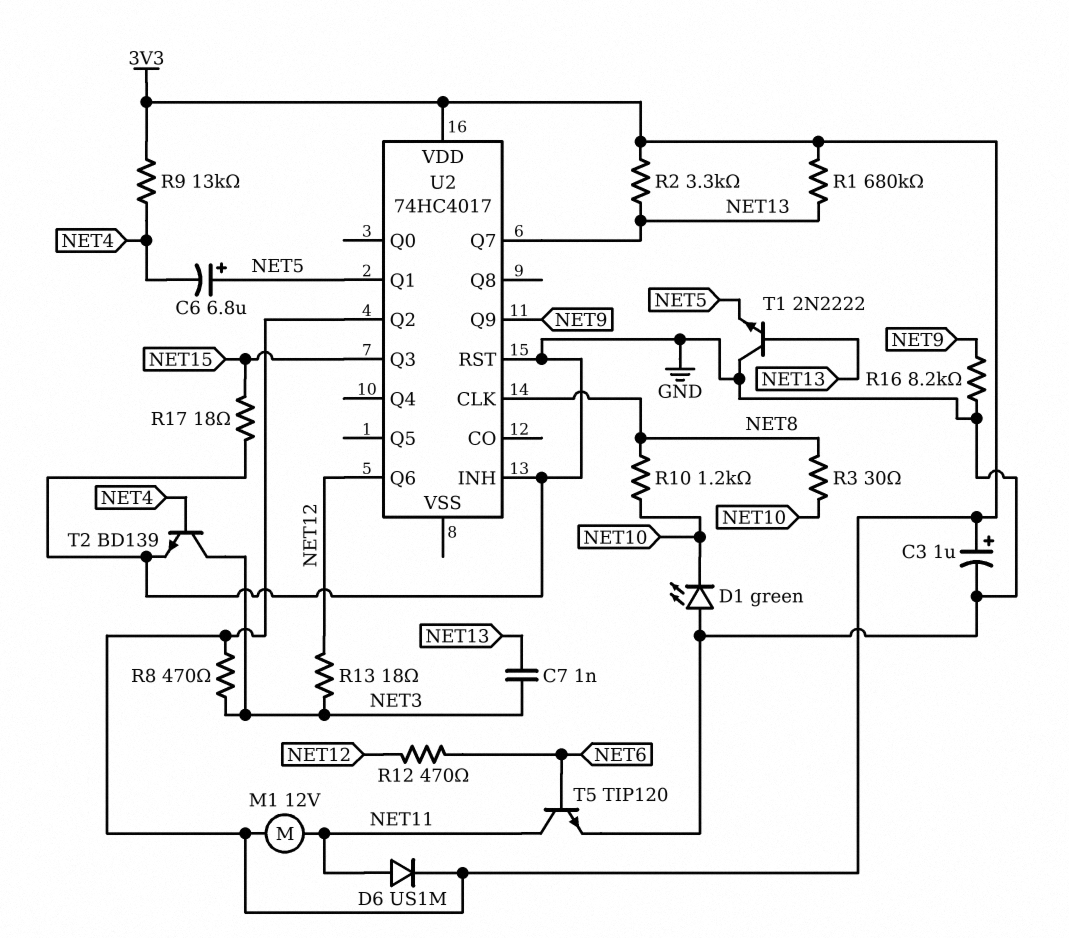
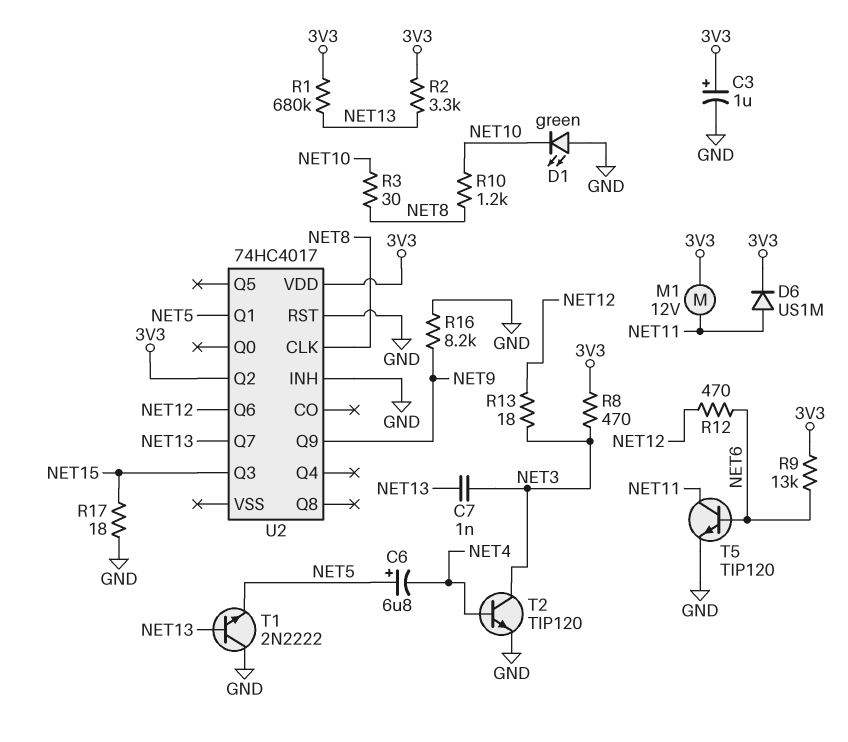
R9: 13k (3V3, NET4) -> 13k (3V3, NET6)
T2: NPN BD139 (B NET4, C NET3, E GND) -> NPN TIP120 (B NET4, C NET3, E GND)

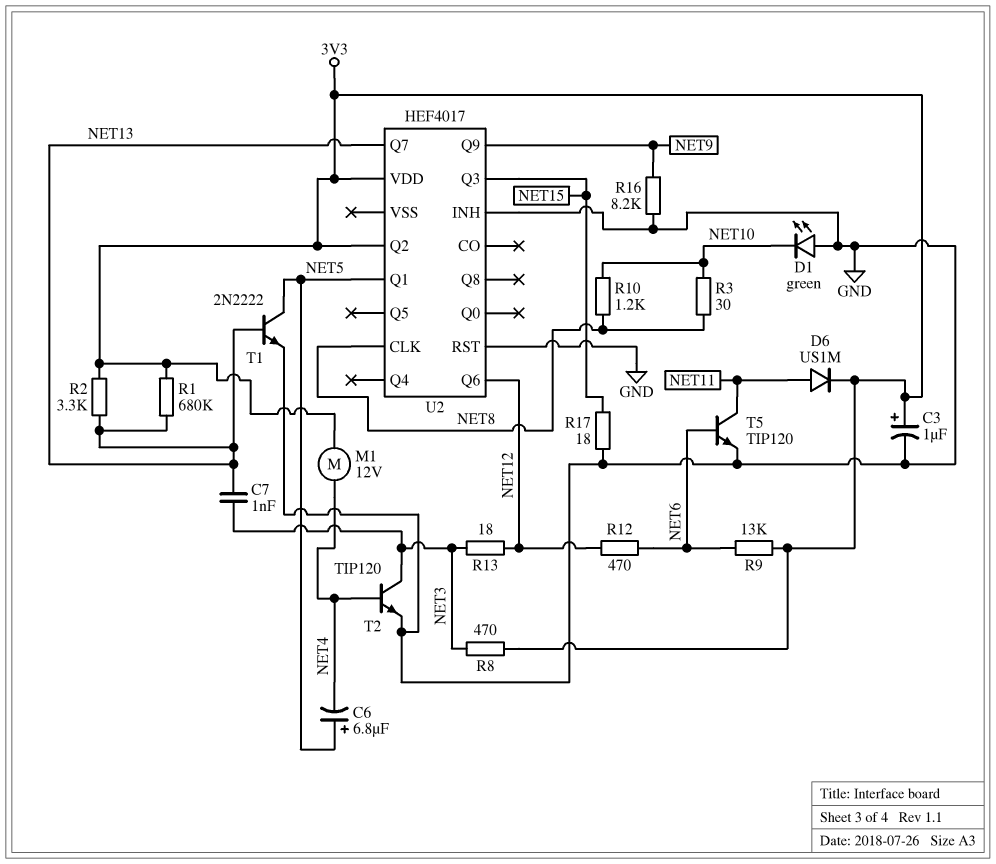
M1: motor 12V (3V3, NET11) -> motor 12V (3V3, NET4)
T1: NPN 2N2222 (B NET13, C GND, E NET5) -> NPN 2N2222 (B NET13, C NET5, E GND)
U2: 74HC4017 -> HEF4017

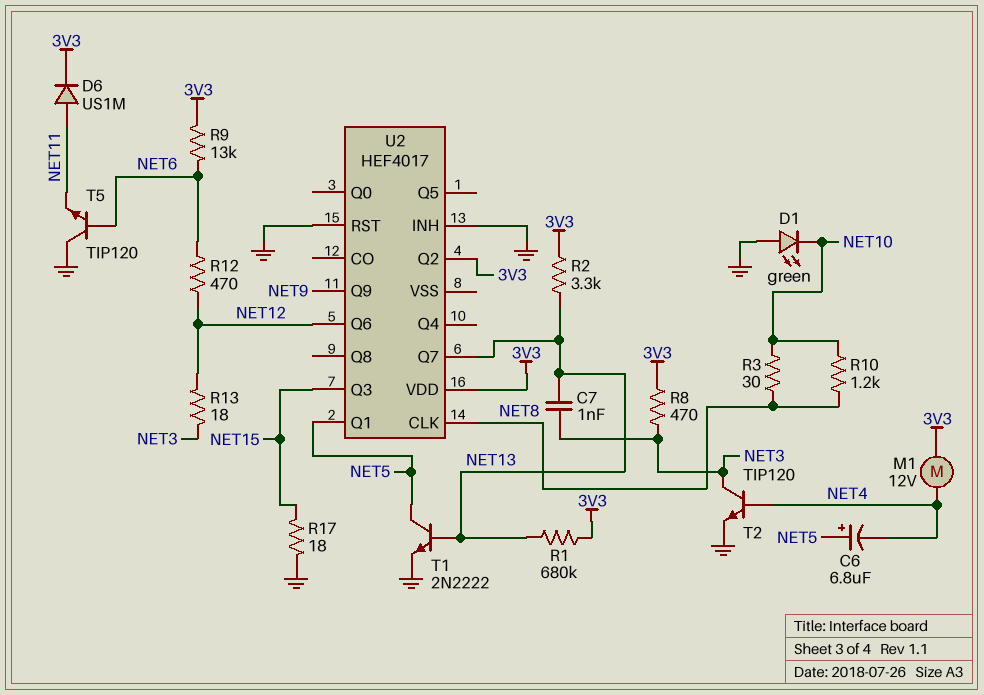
C3: 1uF (plus 3V3, minus GND) -> none
R16: 8.2k (GND, NET9) -> none
T5: NPN TIP120 (B NET6, C NET11, E GND) -> NPN TIP120 (B NET6, C GND, E NET11)

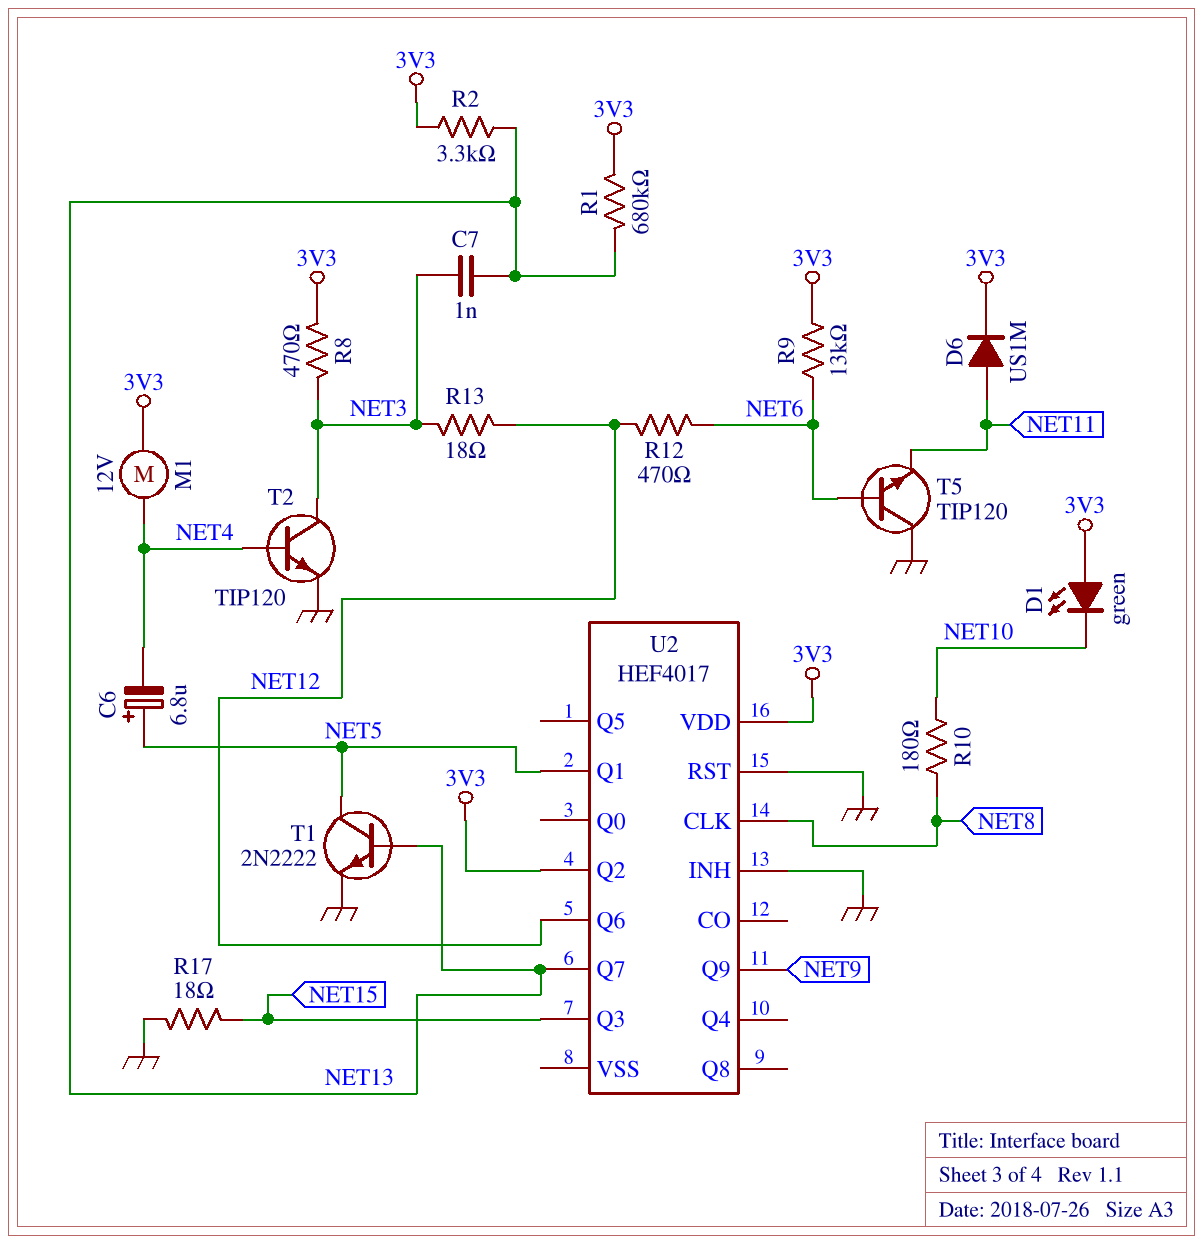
D1: LED green (A GND, K NET10) -> LED green (A 3V3, K NET10)
R3: 30 (NET8, NET10) -> none
R10: 1.2k (NET8, NET10) -> 180 (NET8, NET10)

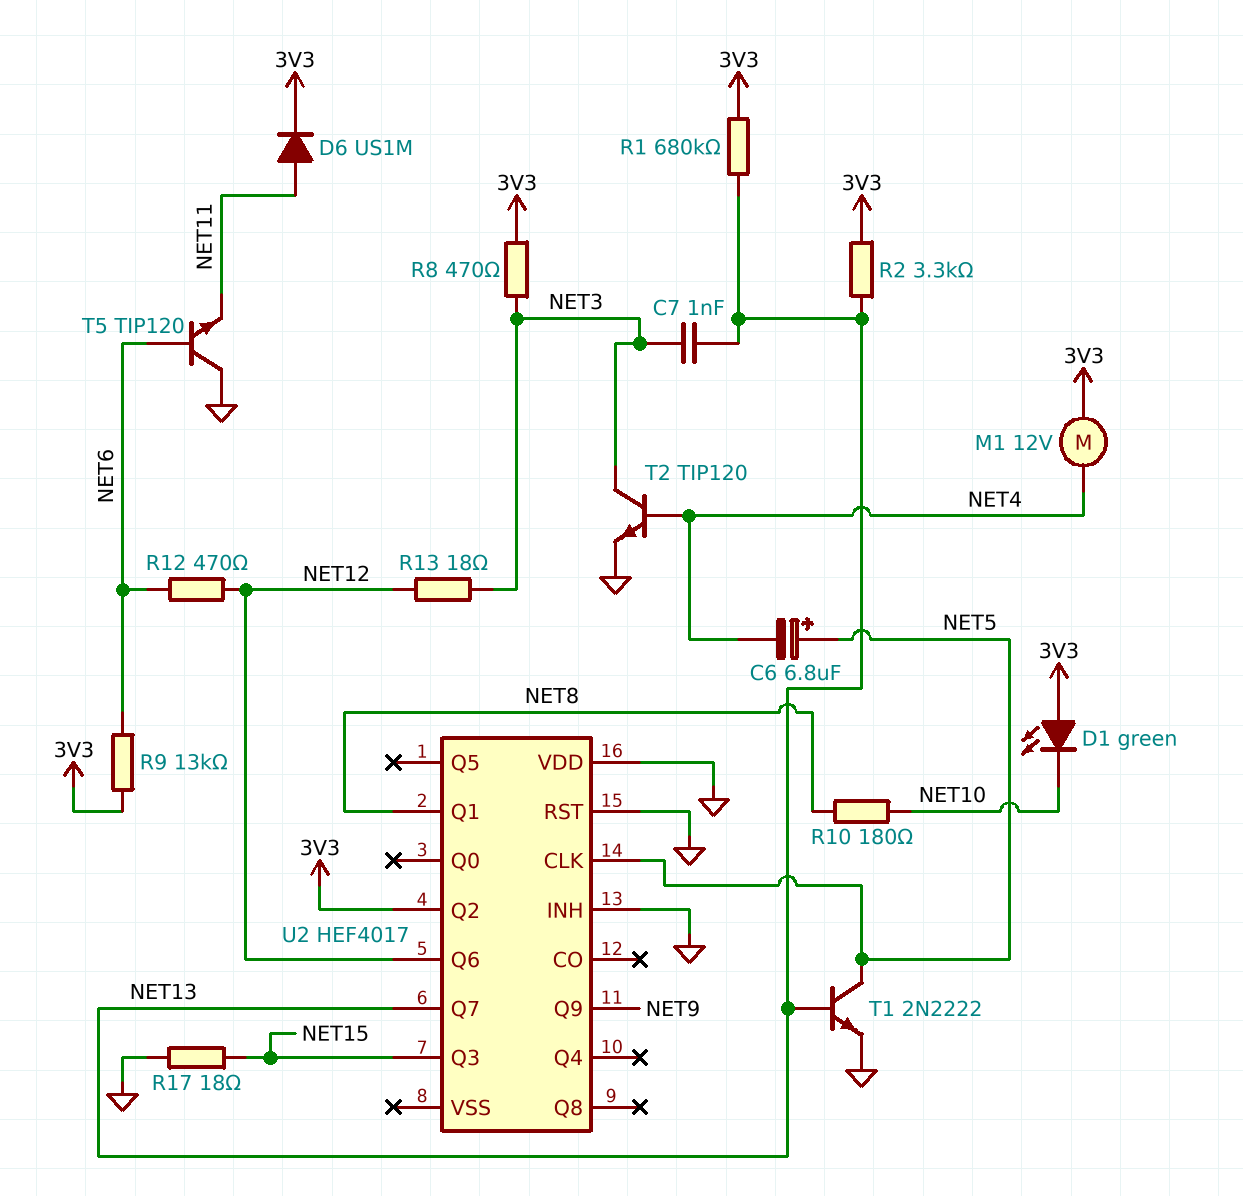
U2 pin CLK: NET8 -> NET5
U2 pin Q1: NET5 -> NET8
U2 pin VDD: 3V3 -> GND

